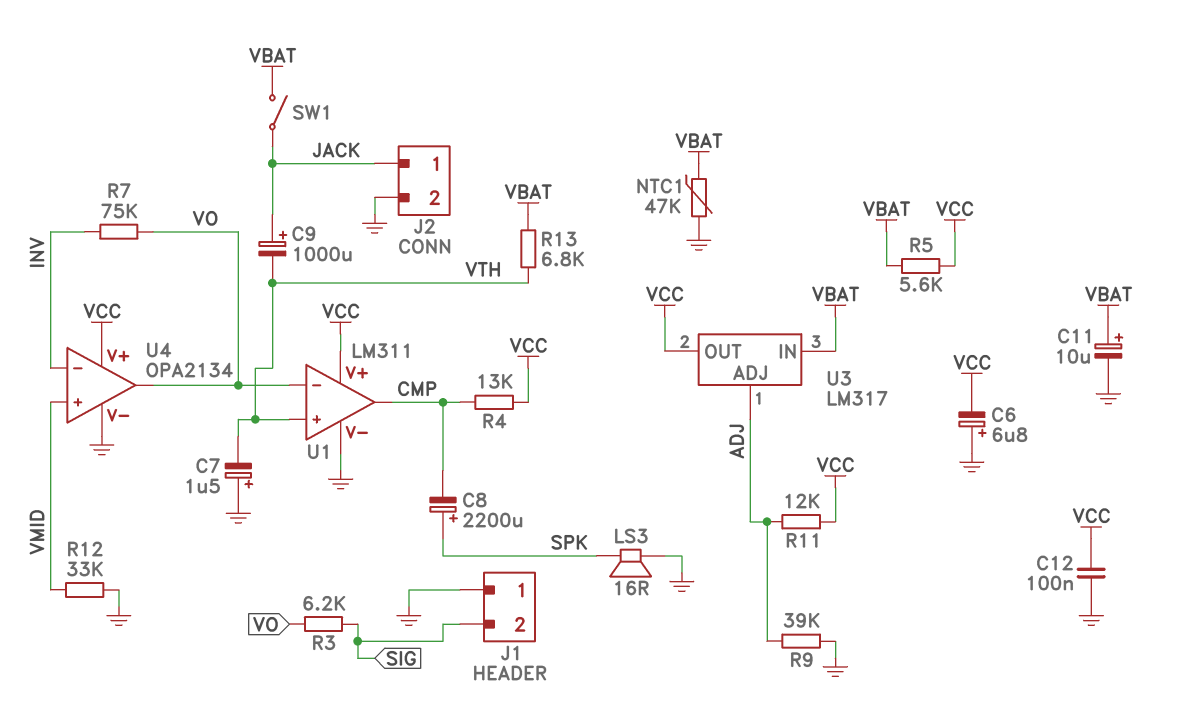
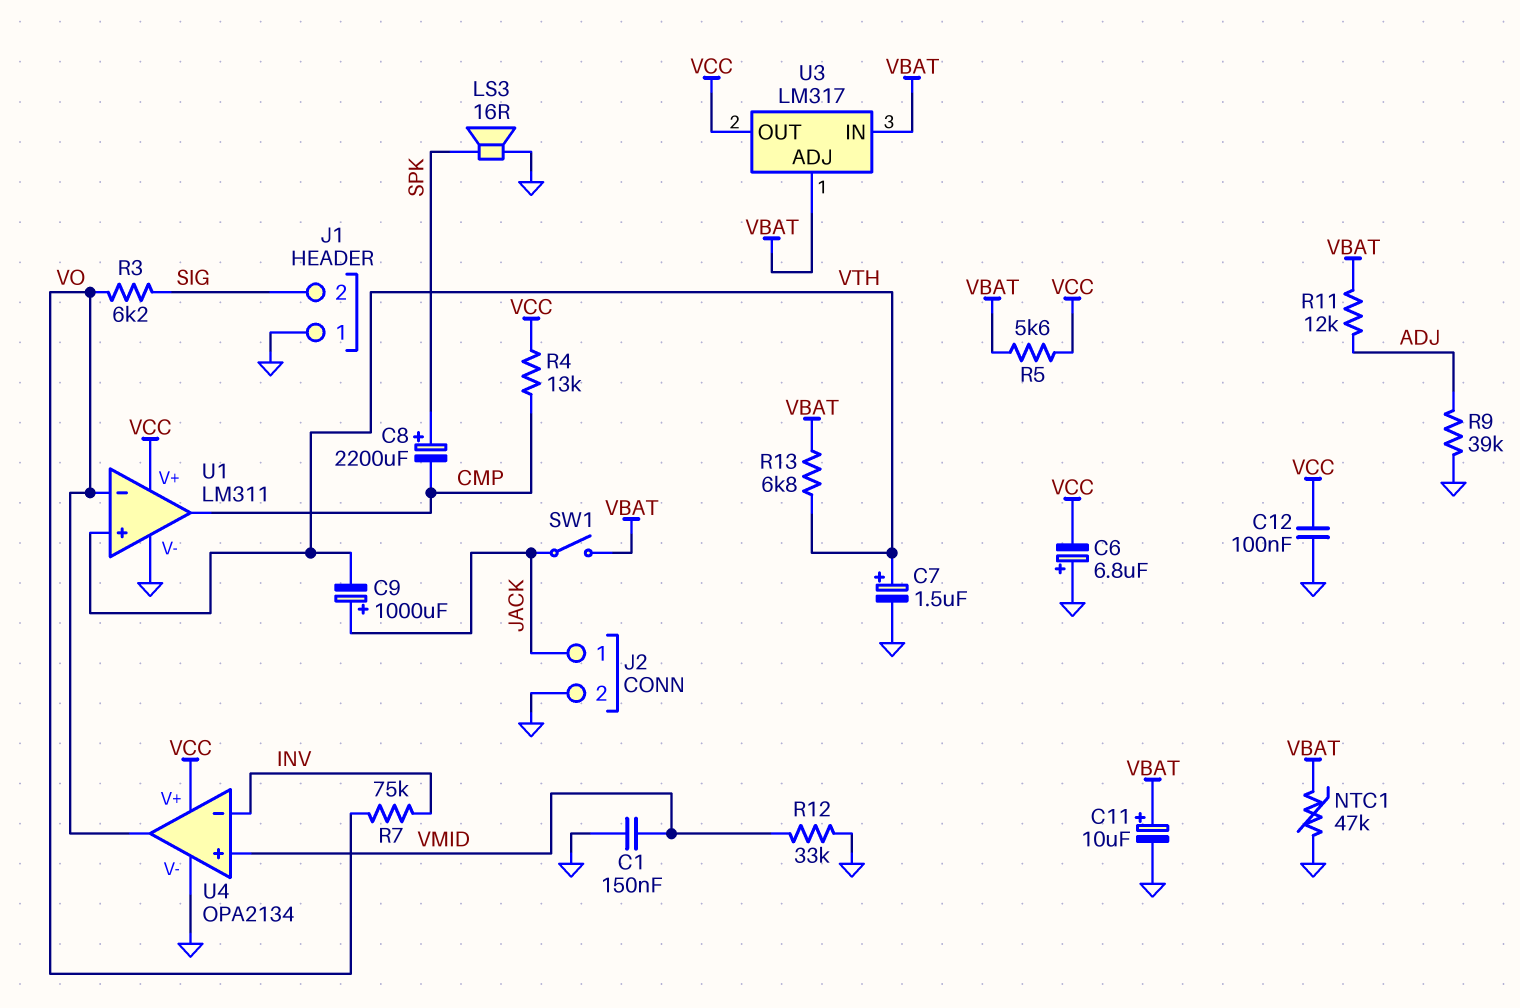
C1: none -> 150nF (GND, VMID)
C7: 1.5uF (plus GND, minus VTH) -> 1.5uF (plus VTH, minus GND)
R11: 12k (ADJ, VCC) -> 12k (ADJ, VBAT)
U3 pin ADJ: ADJ -> VBAT

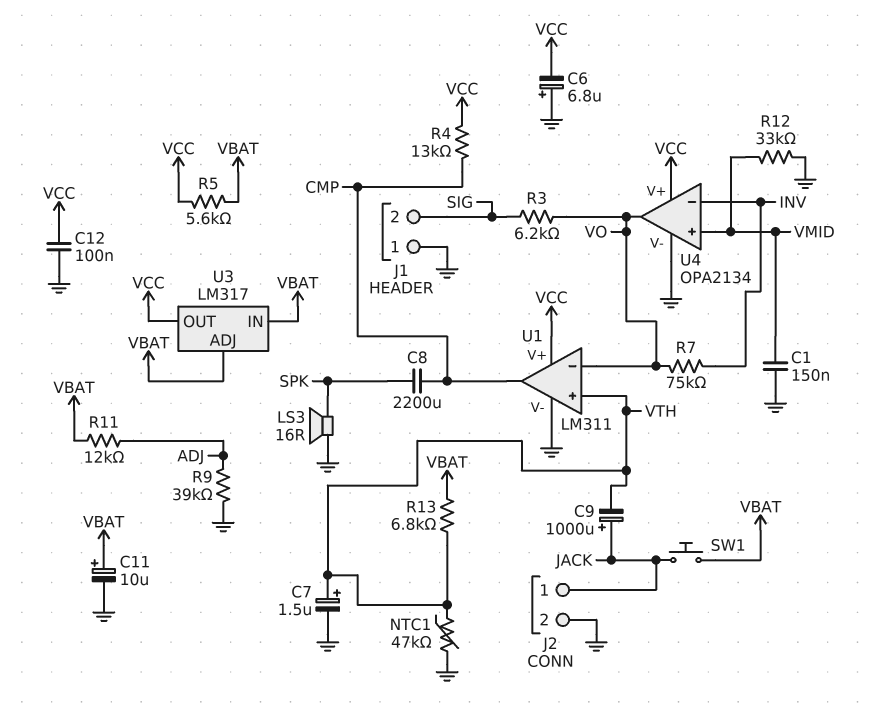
C8: 2200uF (plus SPK, minus CMP) -> 2200uF (CMP, SPK)
NTC1: 47k (GND, VBAT) -> 47k (GND, VTH)
SW1: switch (JACK, VBAT) -> button (JACK, VBAT)

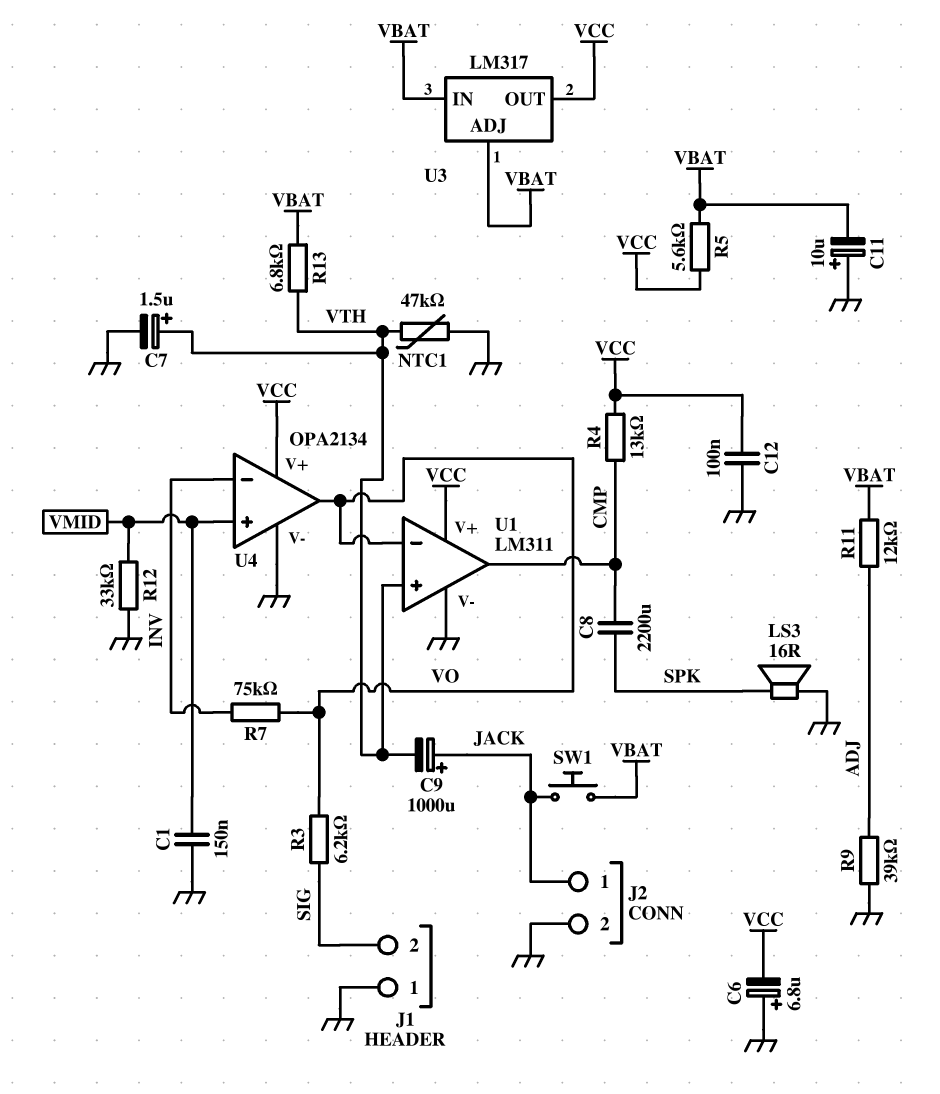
C11: 10uF (plus VBAT, minus GND) -> 10uF (plus GND, minus VBAT)

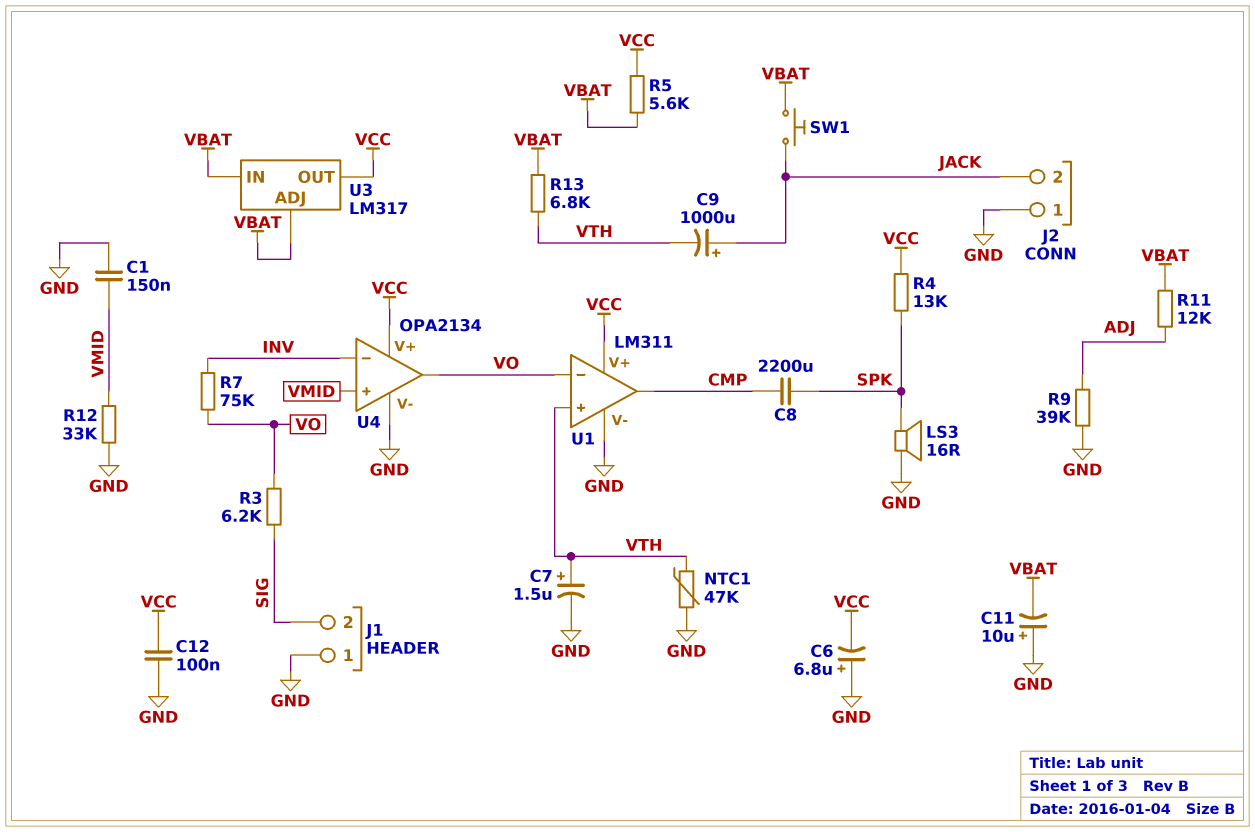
J2 pin 1: JACK -> GND
J2 pin 2: GND -> JACK
R4: 13k (CMP, VCC) -> 13k (SPK, VCC)

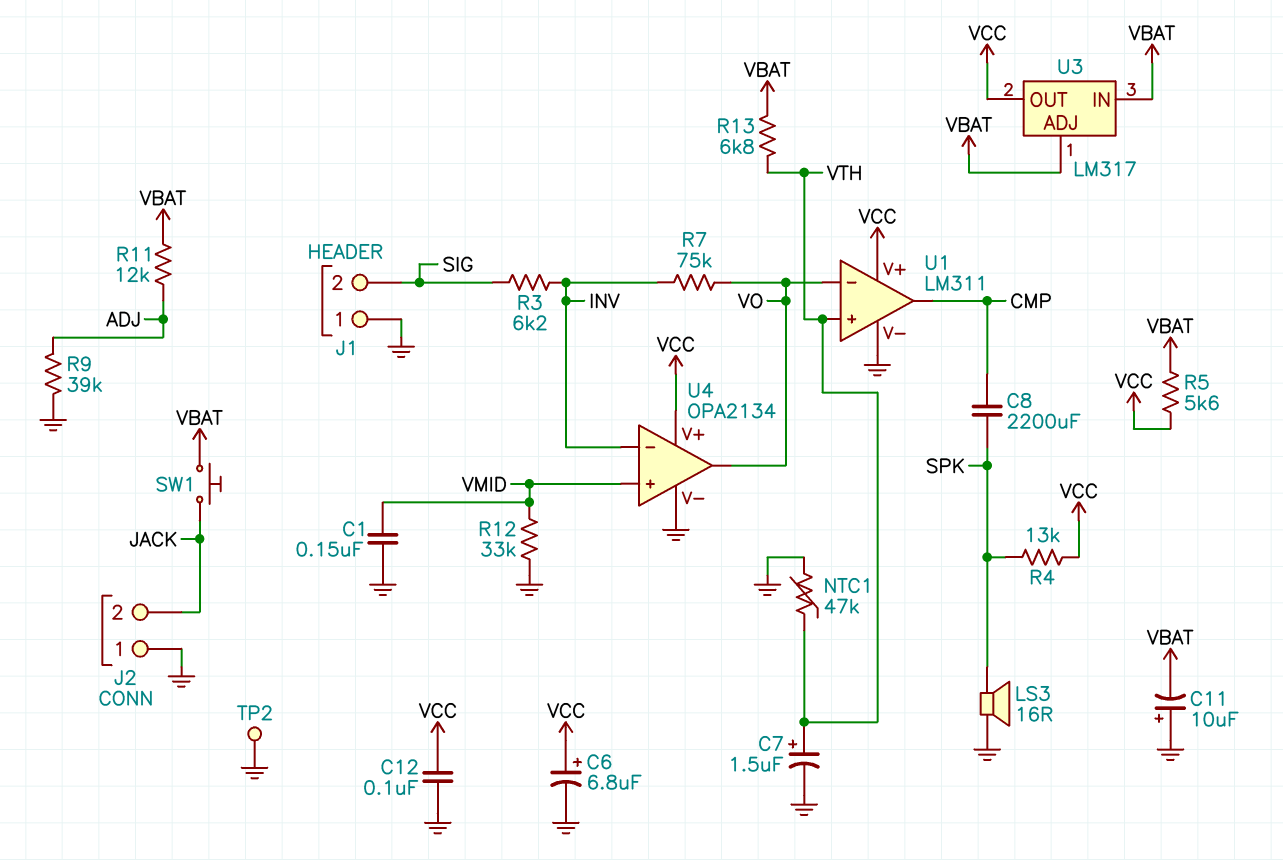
C6: 6.8uF (plus GND, minus VCC) -> 6.8uF (plus VCC, minus GND)
C9: 1000uF (plus JACK, minus VTH) -> none
R3: 6.2k (SIG, VO) -> 6.2k (INV, SIG)
TP2: none -> test point (GND)

